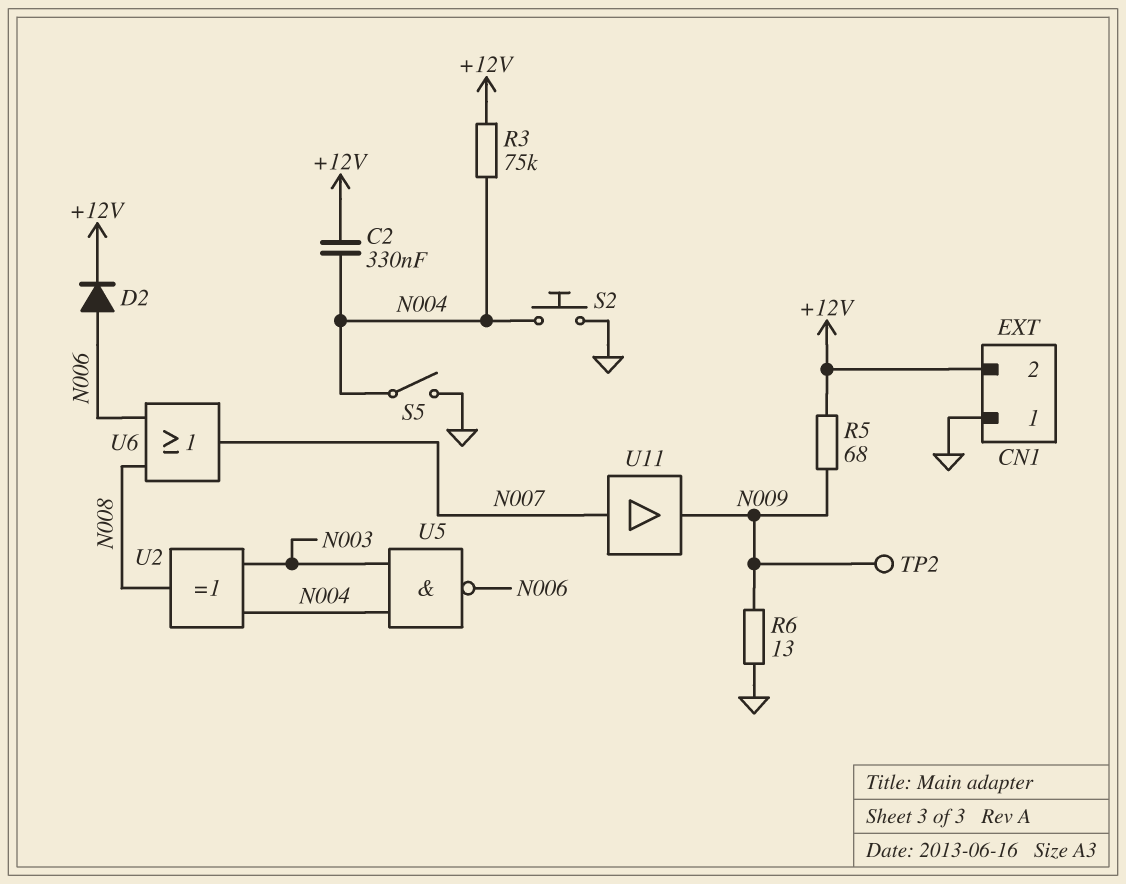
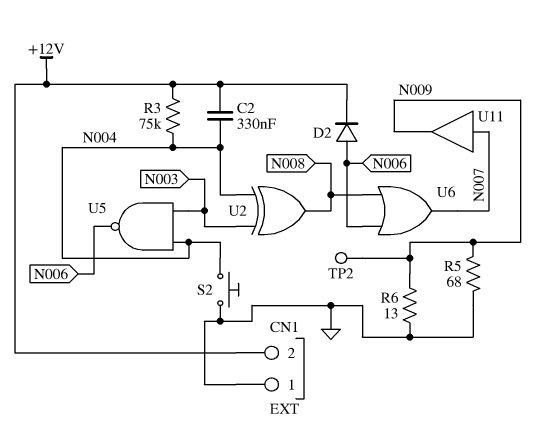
R5: 68 (+12V, N009) -> 68 (GND, N009)
S5: switch (GND, N004) -> none

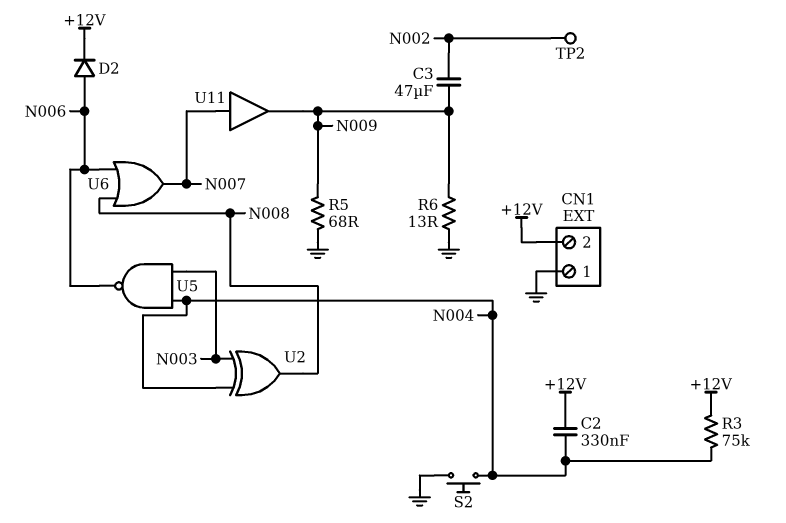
C3: none -> 47uF (N002, N009)
TP2: test point (N009) -> test point (N002)

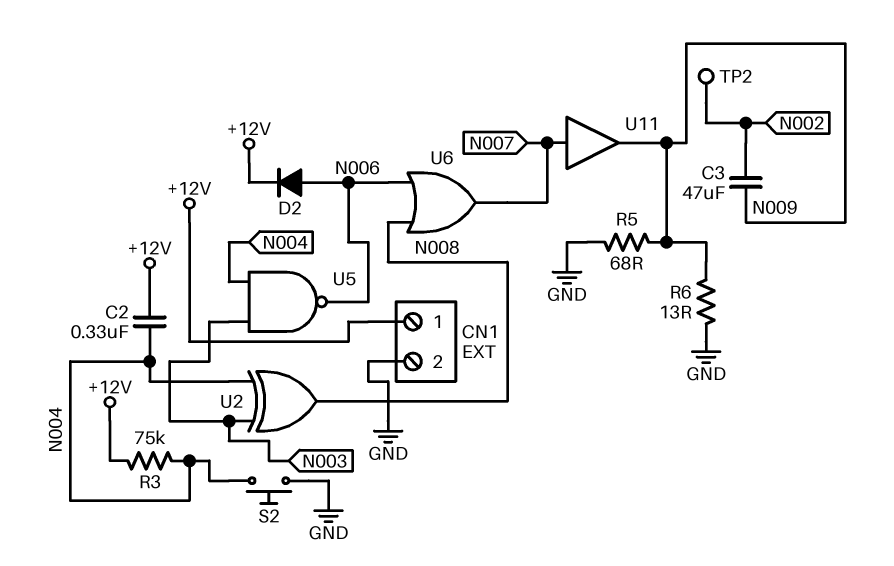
CN1 pin 1: GND -> +12V
CN1 pin 2: +12V -> GND

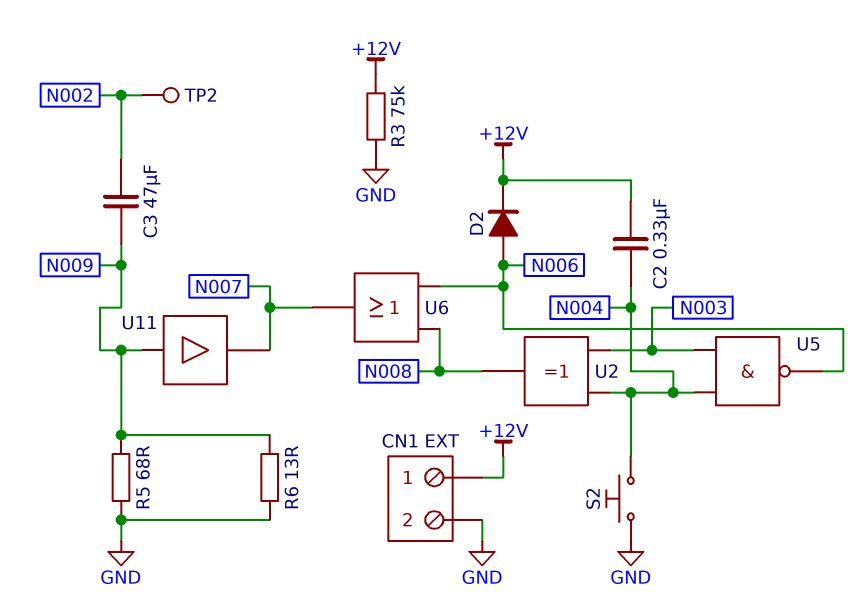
R3: 75k (+12V, N004) -> 75k (+12V, GND)
U11: buffer (in N007, out N009) -> buffer (in N009, out N007)

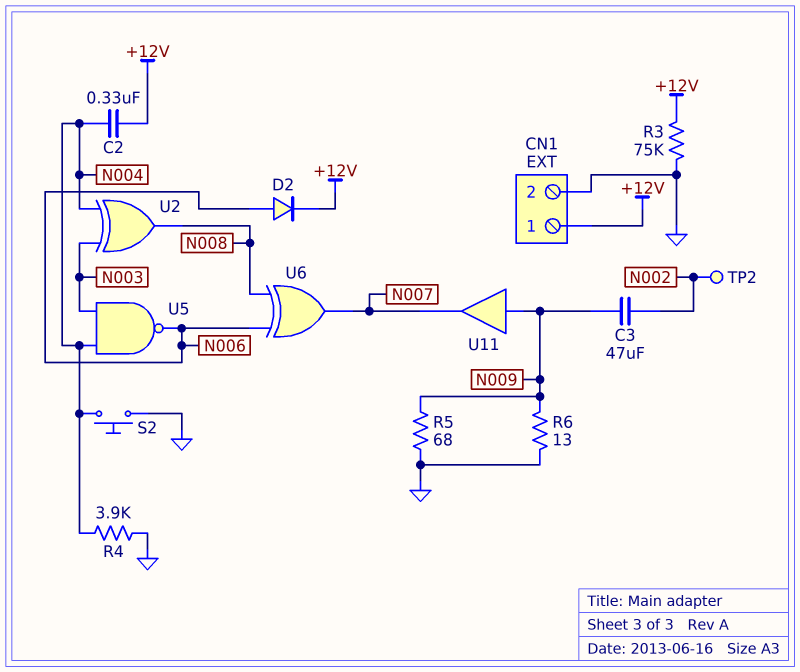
R4: none -> 3.9k (GND, N004)
U6: OR (in N006, in N008, out N007) -> XOR (in N006, in N008, out N007)

